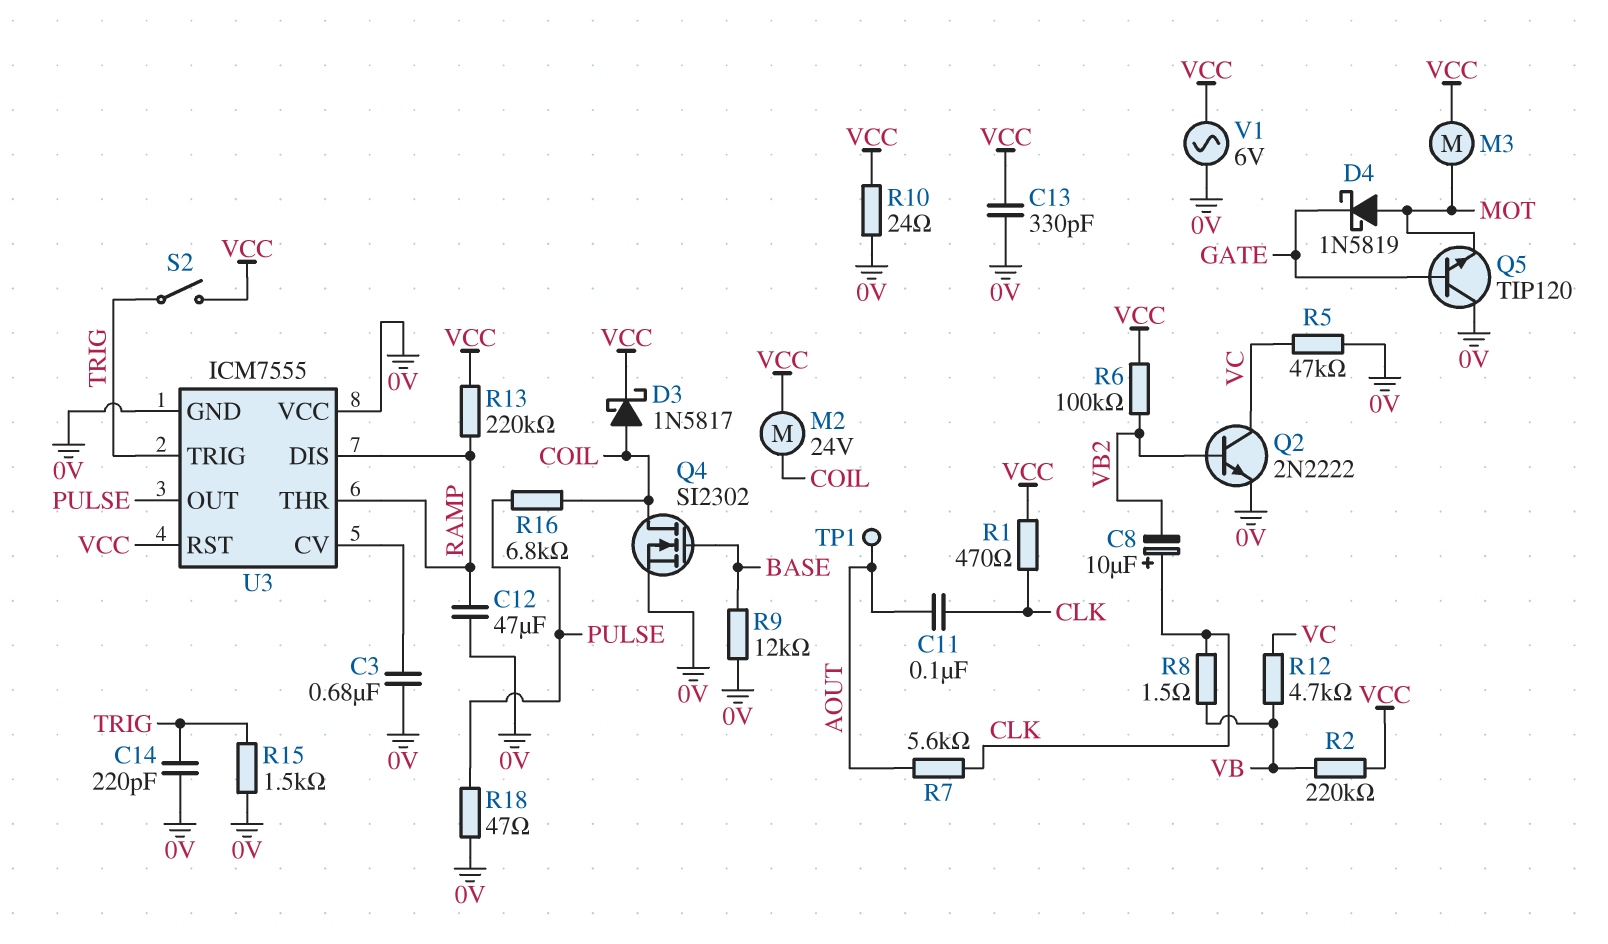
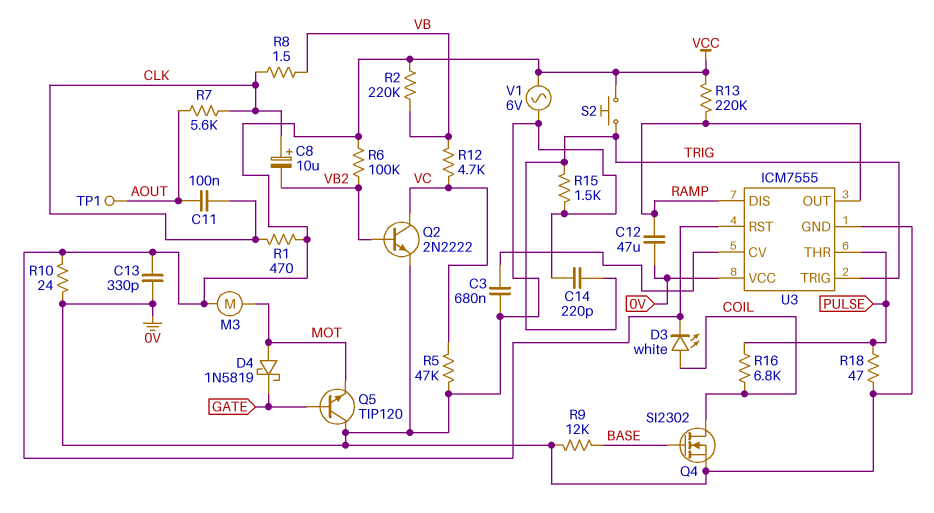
D3: schottky 1N5817 (A COIL, K VCC) -> LED white (A COIL, K VCC)
M2: motor 24V (COIL, VCC) -> none
S2: switch (TRIG, VCC) -> button (TRIG, VCC)
U3 pin OUT: PULSE -> RAMP
U3 pin THR: RAMP -> PULSE

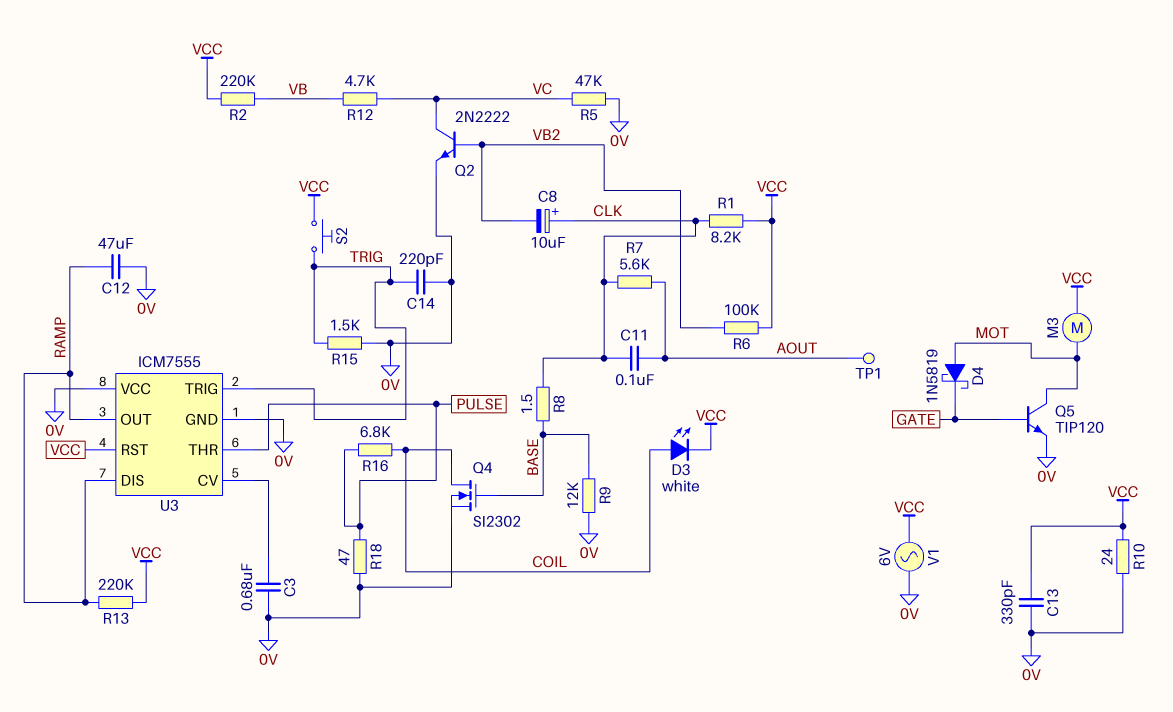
Q5: NPN TIP120 (B GATE, C 0V, E MOT) -> NPN TIP120 (B GATE, C MOT, E 0V)
R1: 470 (CLK, VCC) -> 8.2k (CLK, VCC)
R8: 1.5 (CLK, VB) -> 1.5 (BASE, CLK)

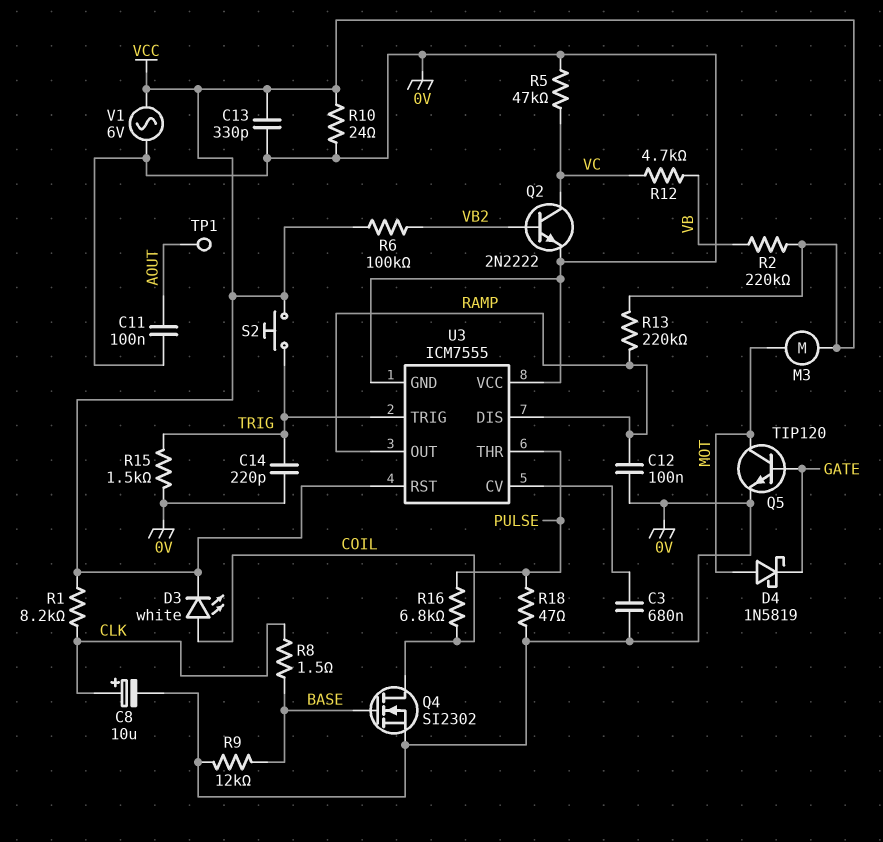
C8: 10uF (plus CLK, minus VB2) -> 10uF (plus CLK, minus 0V)
C11: 100nF (AOUT, CLK) -> 100nF (0V, AOUT)
C12: 47uF (0V, RAMP) -> 100nF (0V, RAMP)
R7: 5.6k (AOUT, CLK) -> none

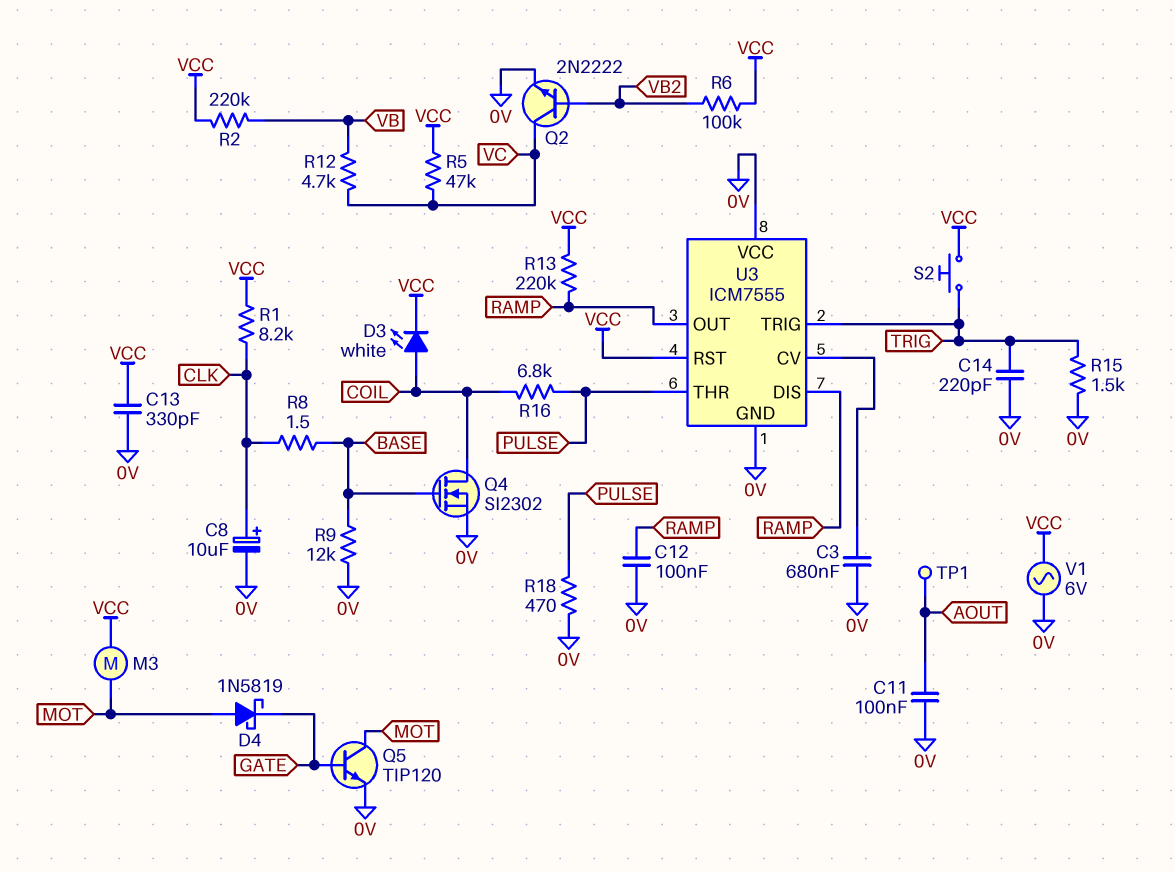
R5: 47k (0V, VC) -> 47k (VC, VCC)
R10: 24 (0V, VCC) -> none
R18: 47 (0V, PULSE) -> 470 (0V, PULSE)

